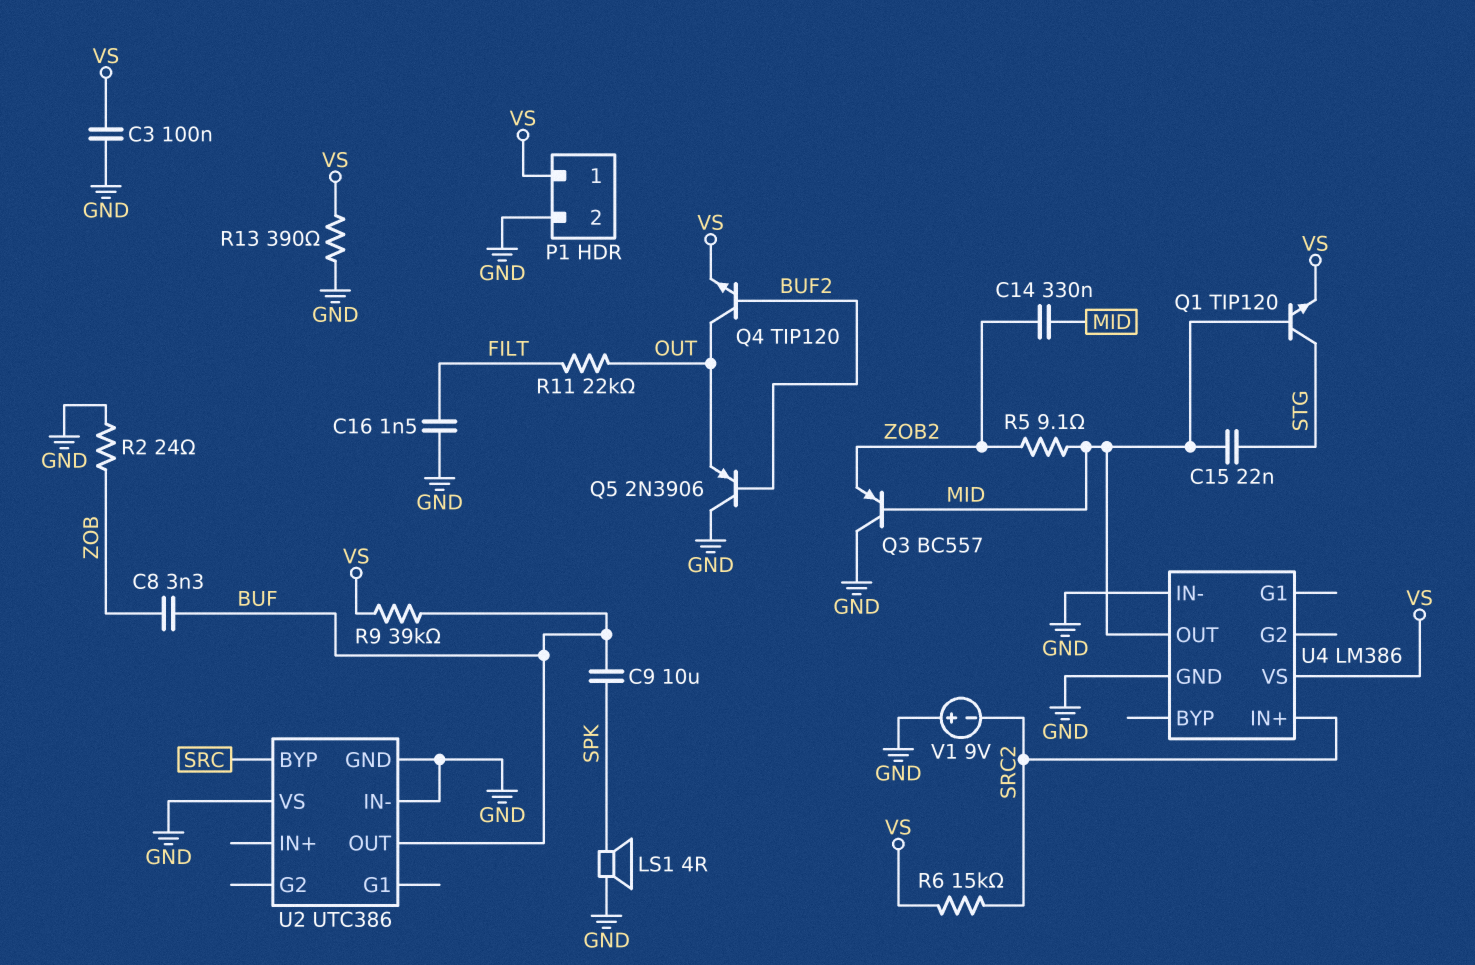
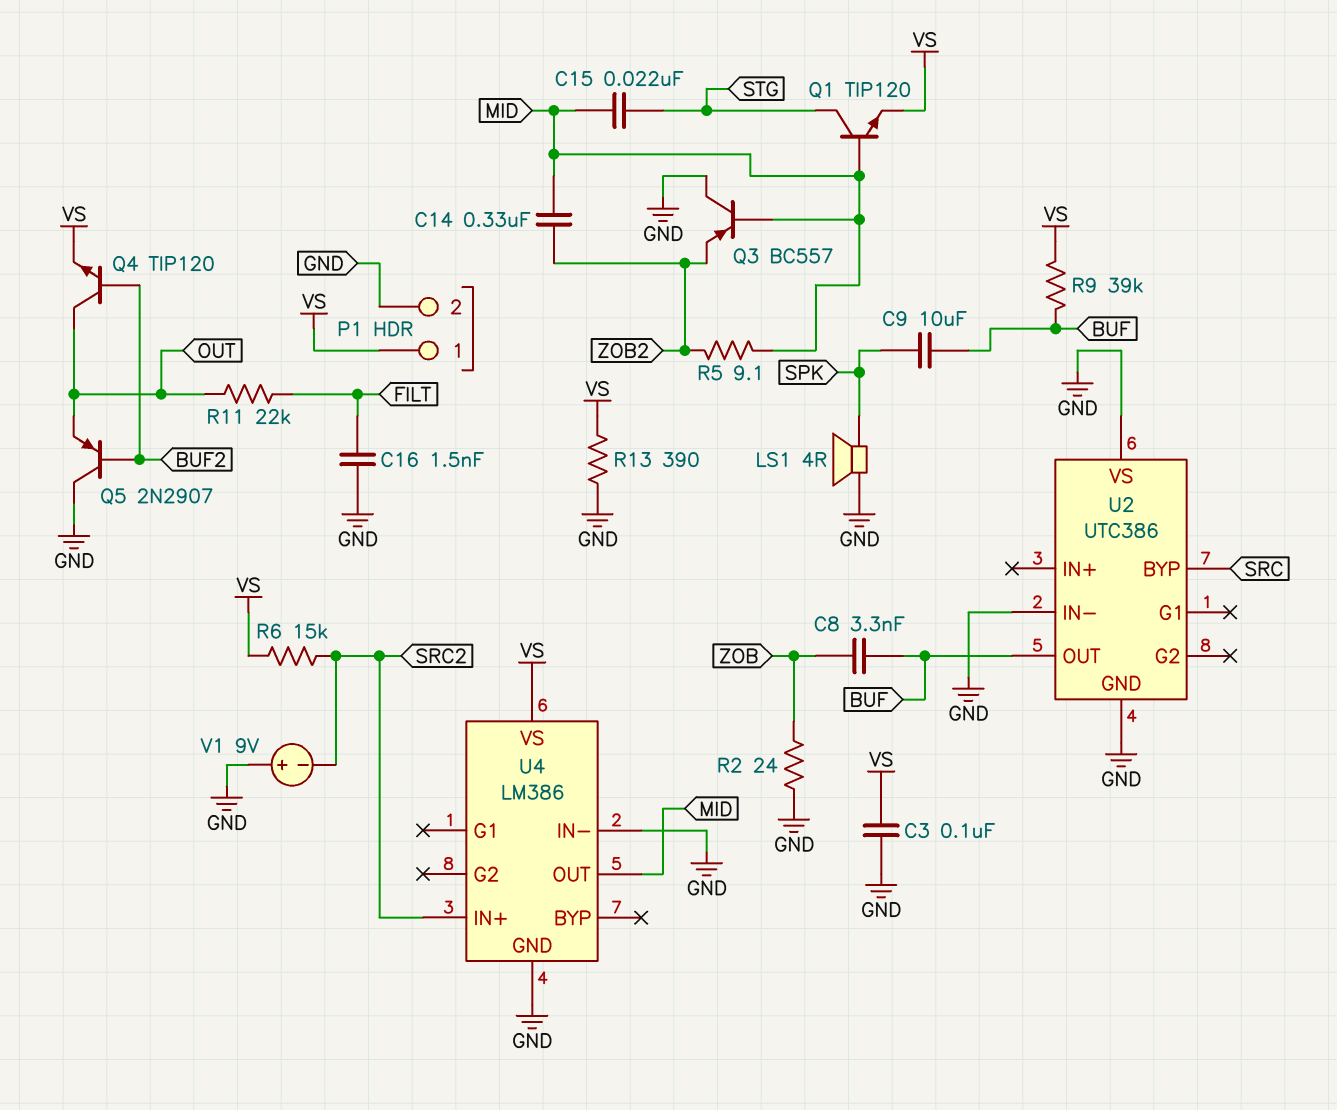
Q5: PNP 2N3906 (B BUF2, C GND, E OUT) -> PNP 2N2907 (B BUF2, C GND, E OUT)

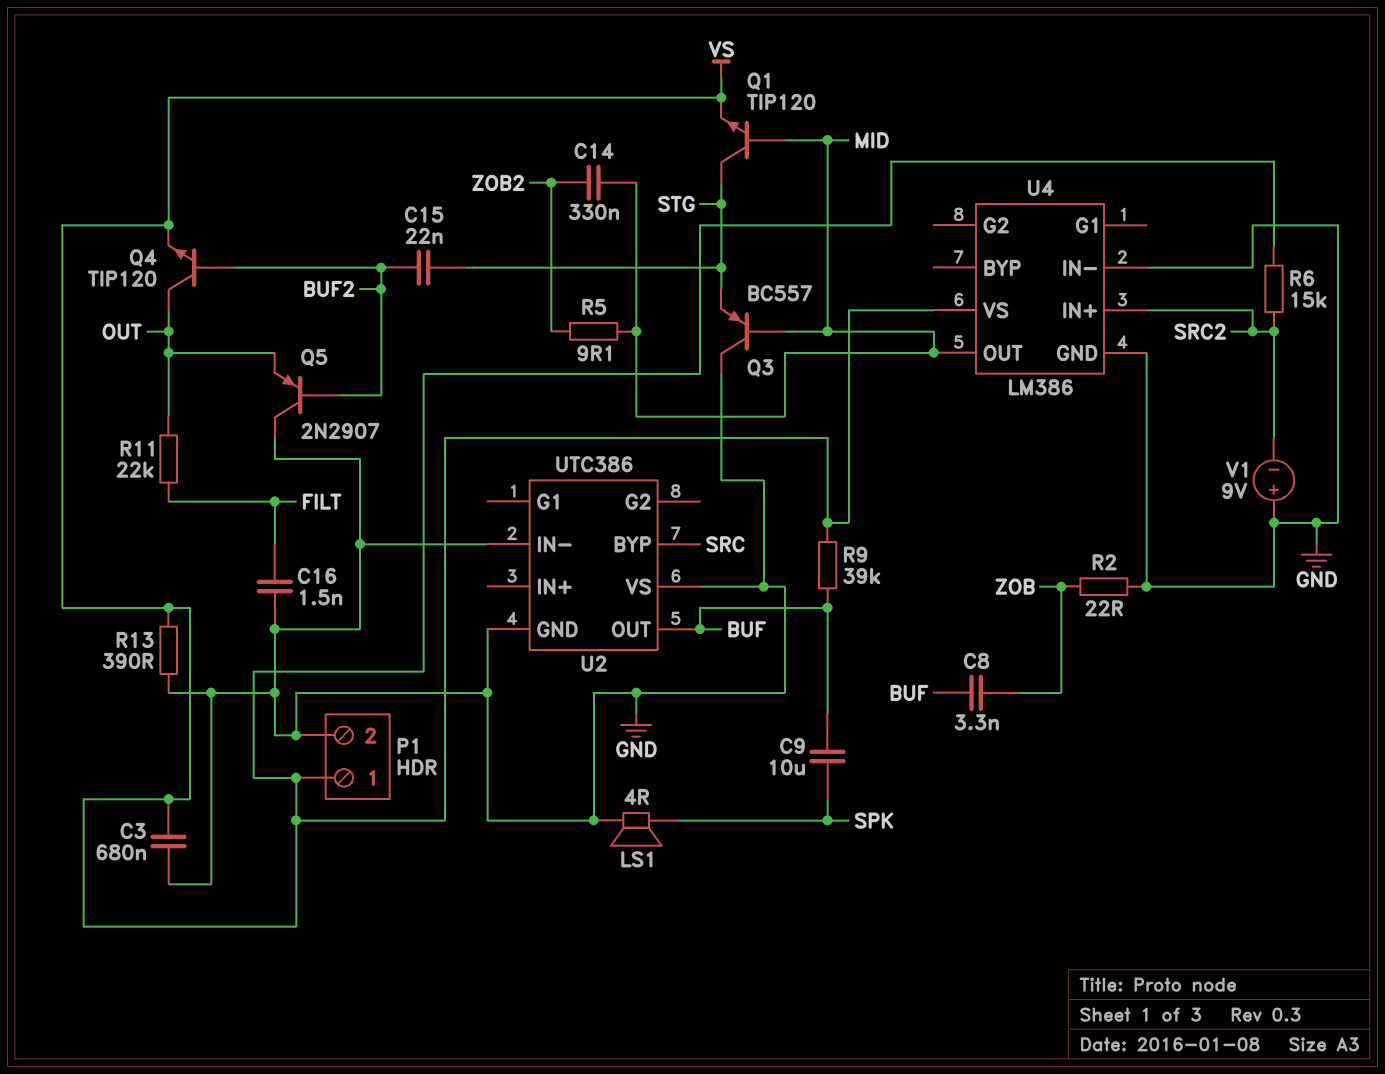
C3: 100nF (GND, VS) -> 680nF (GND, VS)
C15: 22nF (MID, STG) -> 22nF (BUF2, STG)
Q3: PNP BC557 (B MID, C GND, E ZOB2) -> PNP BC557 (B MID, C GND, E STG)
R2: 24 (GND, ZOB) -> 22 (GND, ZOB)

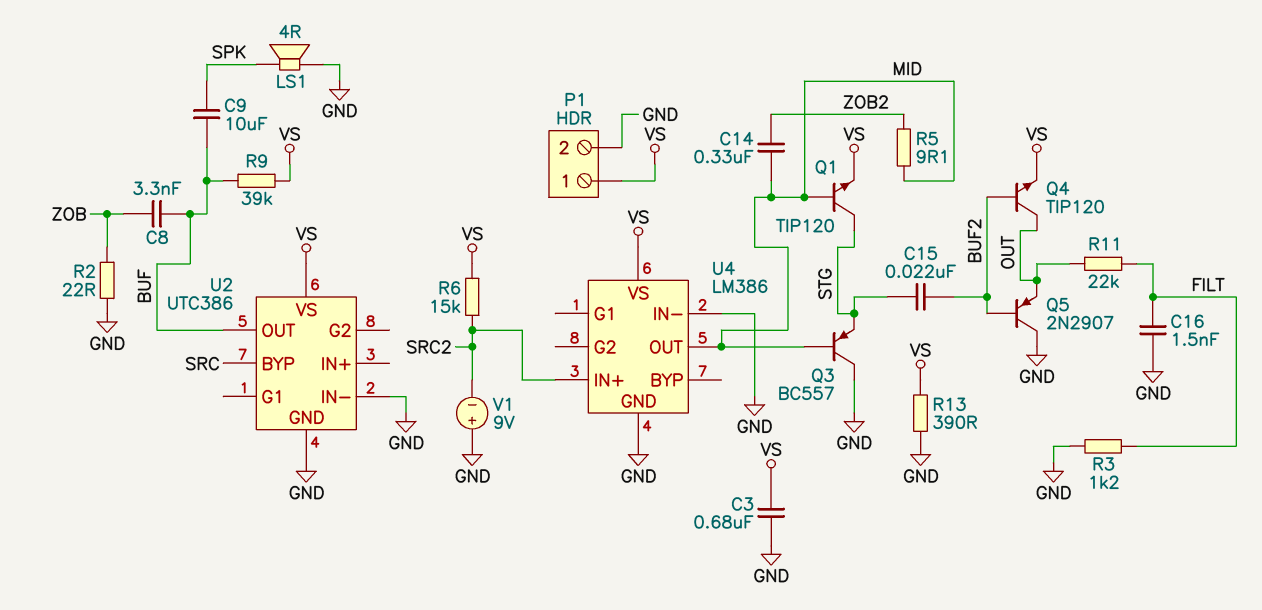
R3: none -> 1.2k (FILT, GND)
U2 pin VS: GND -> VS

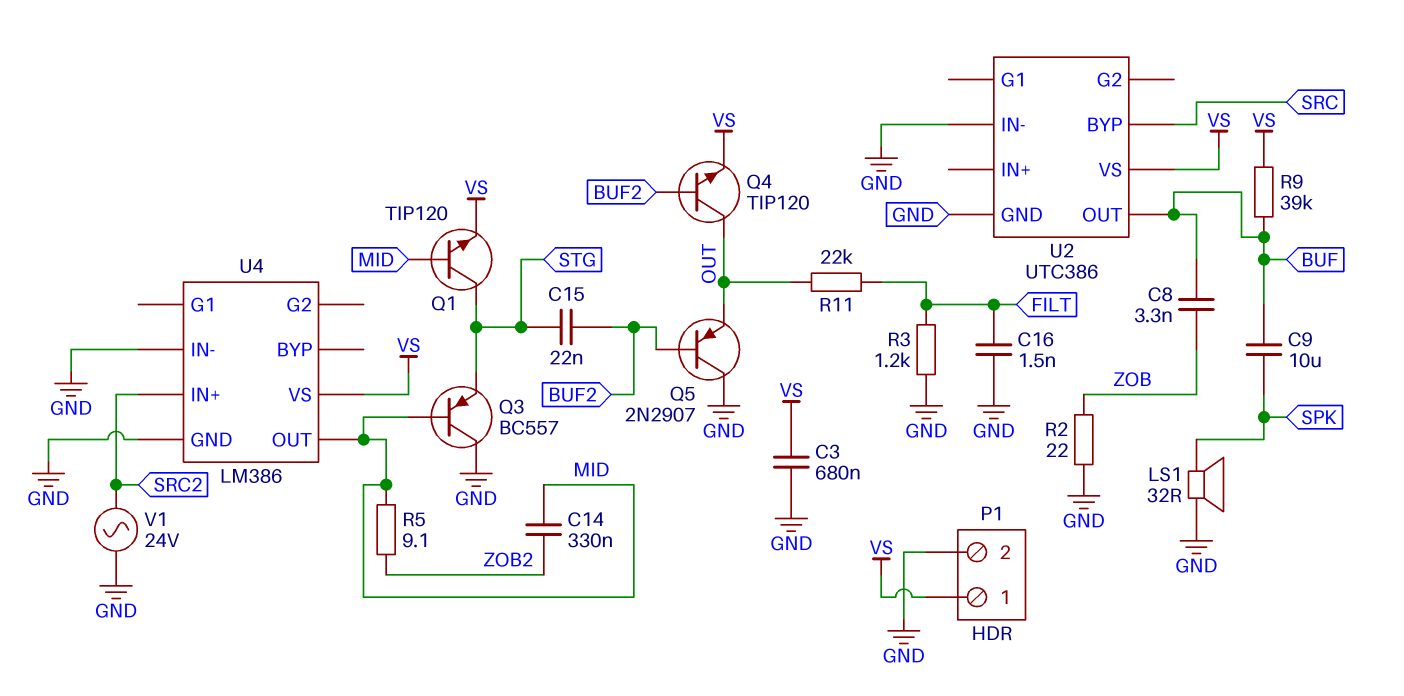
LS1: speaker 4R (GND, SPK) -> speaker 32R (GND, SPK)
R6: 15k (SRC2, VS) -> none
R13: 390 (GND, VS) -> none
V1: 9V (plus GND, minus SRC2) -> AC 24V (GND, SRC2)

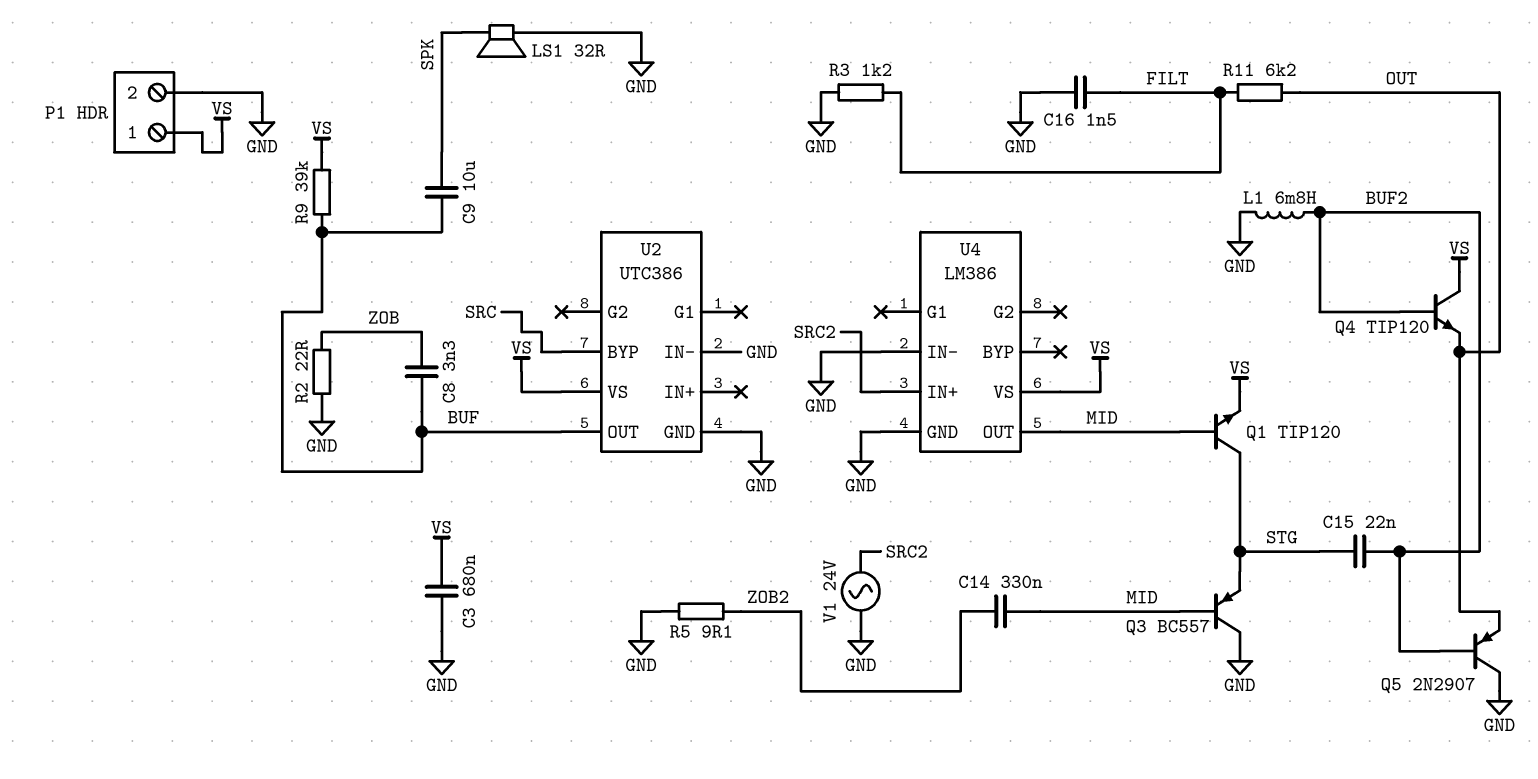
L1: none -> 6.8mH (BUF2, GND)
Q4: NPN TIP120 (B BUF2, C OUT, E VS) -> NPN TIP120 (B BUF2, C VS, E OUT)
R5: 9.1 (MID, ZOB2) -> 9.1 (GND, ZOB2)
R11: 22k (FILT, OUT) -> 6.2k (FILT, OUT)

